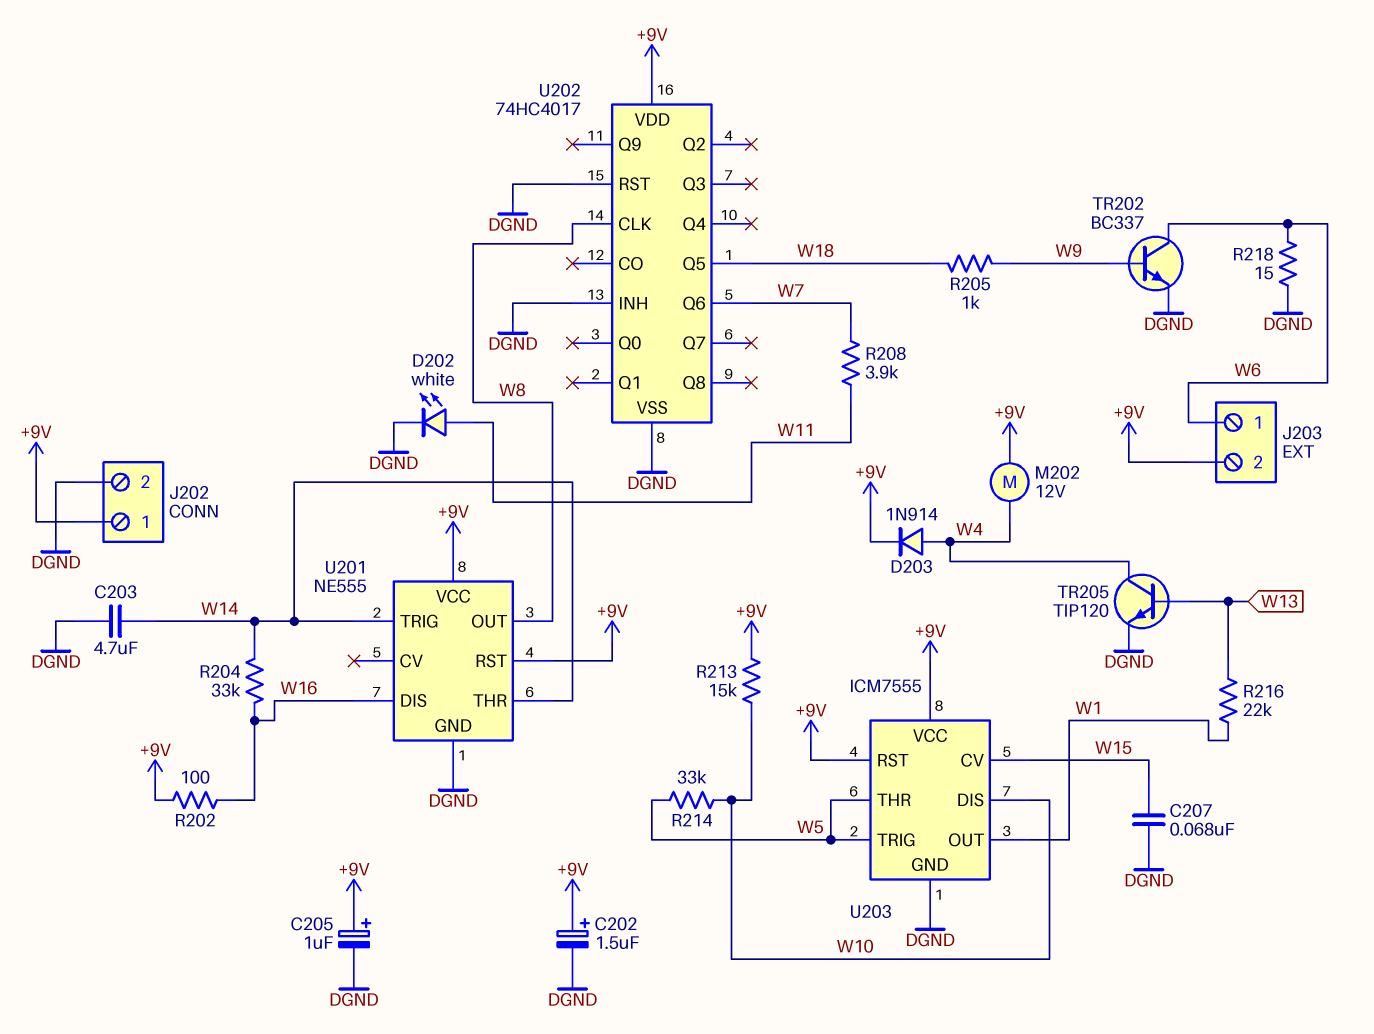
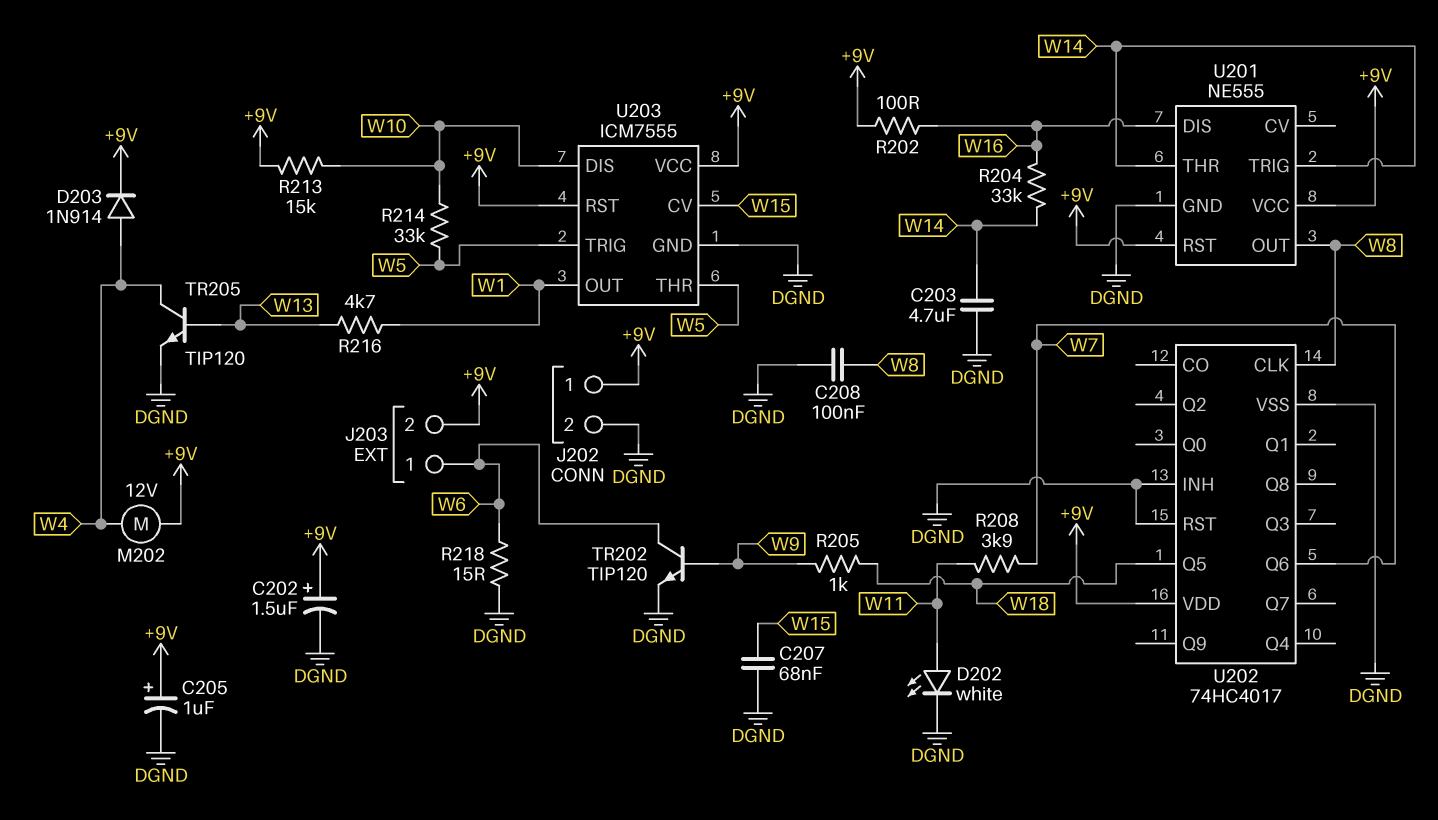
C208: none -> 100nF (DGND, W8)
R216: 22k (W1, W13) -> 4.7k (W1, W13)
TR202: NPN BC337 (B W9, C W6, E DGND) -> NPN TIP120 (B W9, C W6, E DGND)

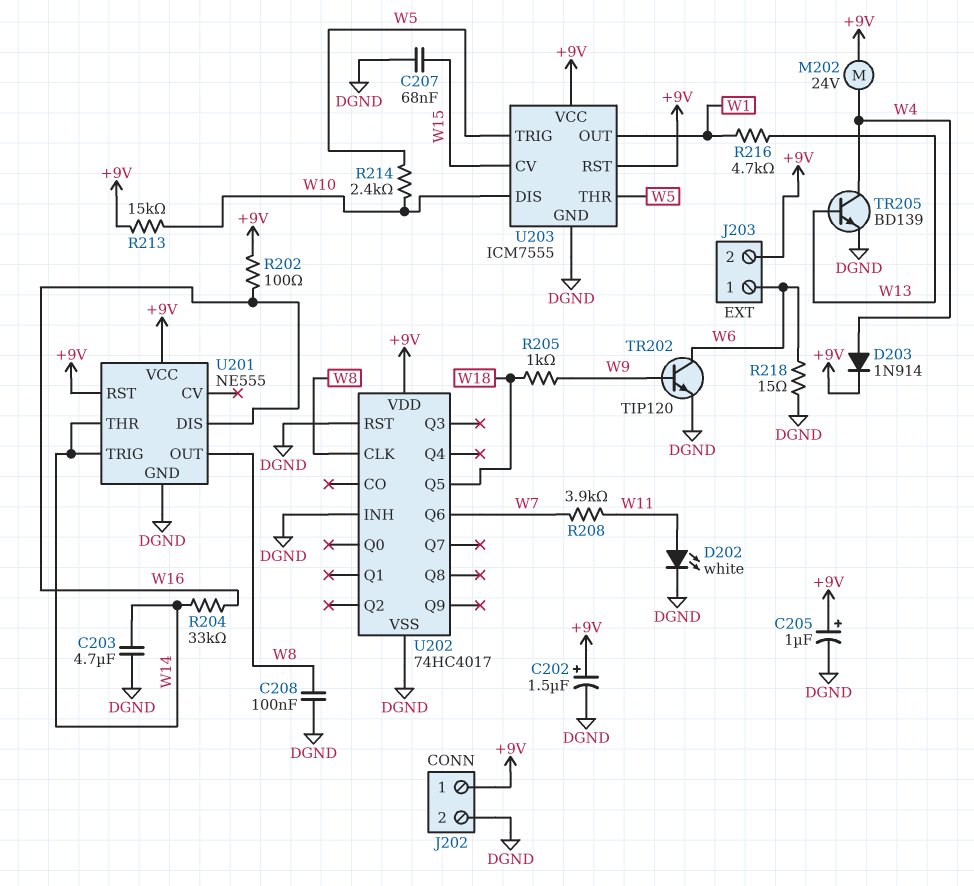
M202: motor 12V (+9V, W4) -> motor 24V (+9V, W4)
R214: 33k (W5, W10) -> 2.4k (W5, W10)
TR205: NPN TIP120 (B W13, C W4, E DGND) -> NPN BD139 (B W13, C W4, E DGND)

